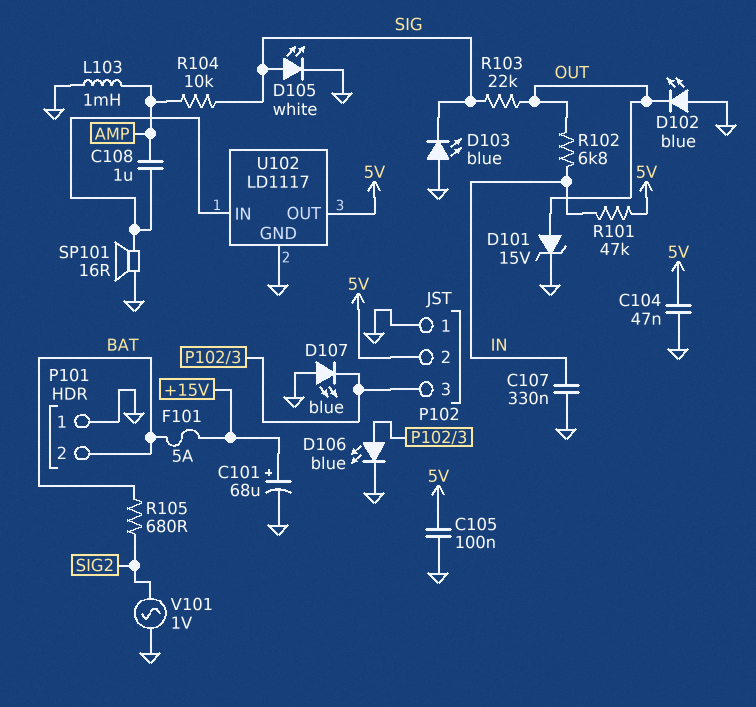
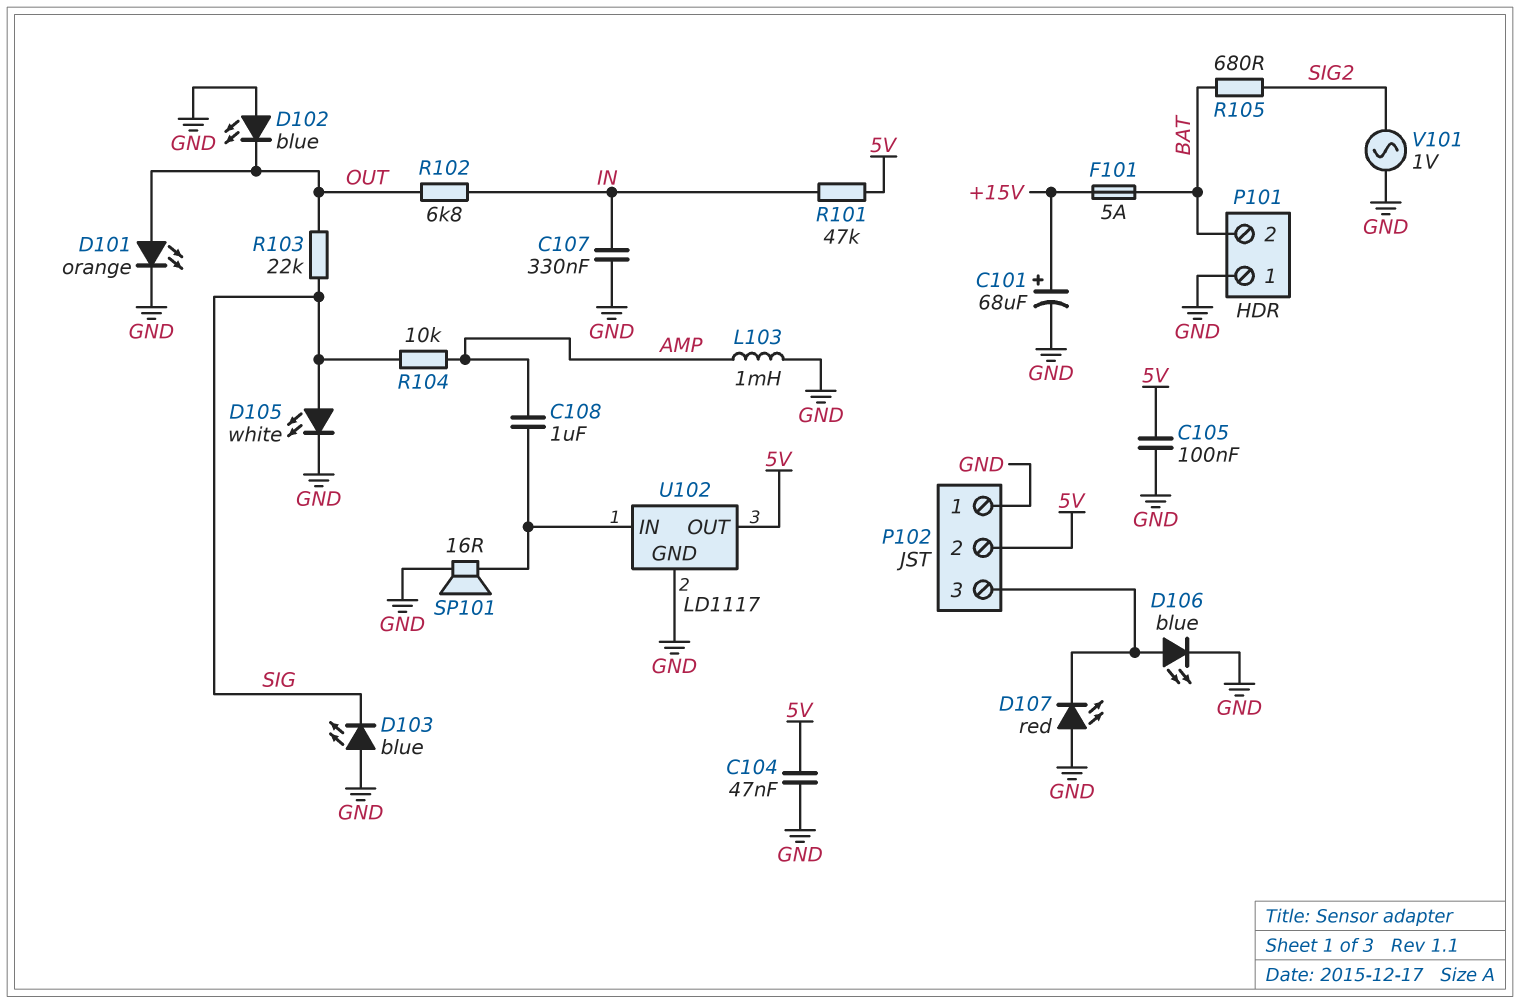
D101: zener 15V (A OUT, K GND) -> LED orange (A OUT, K GND)
D107: LED blue (A GND, K P102/3) -> LED red (A GND, K P102/3)

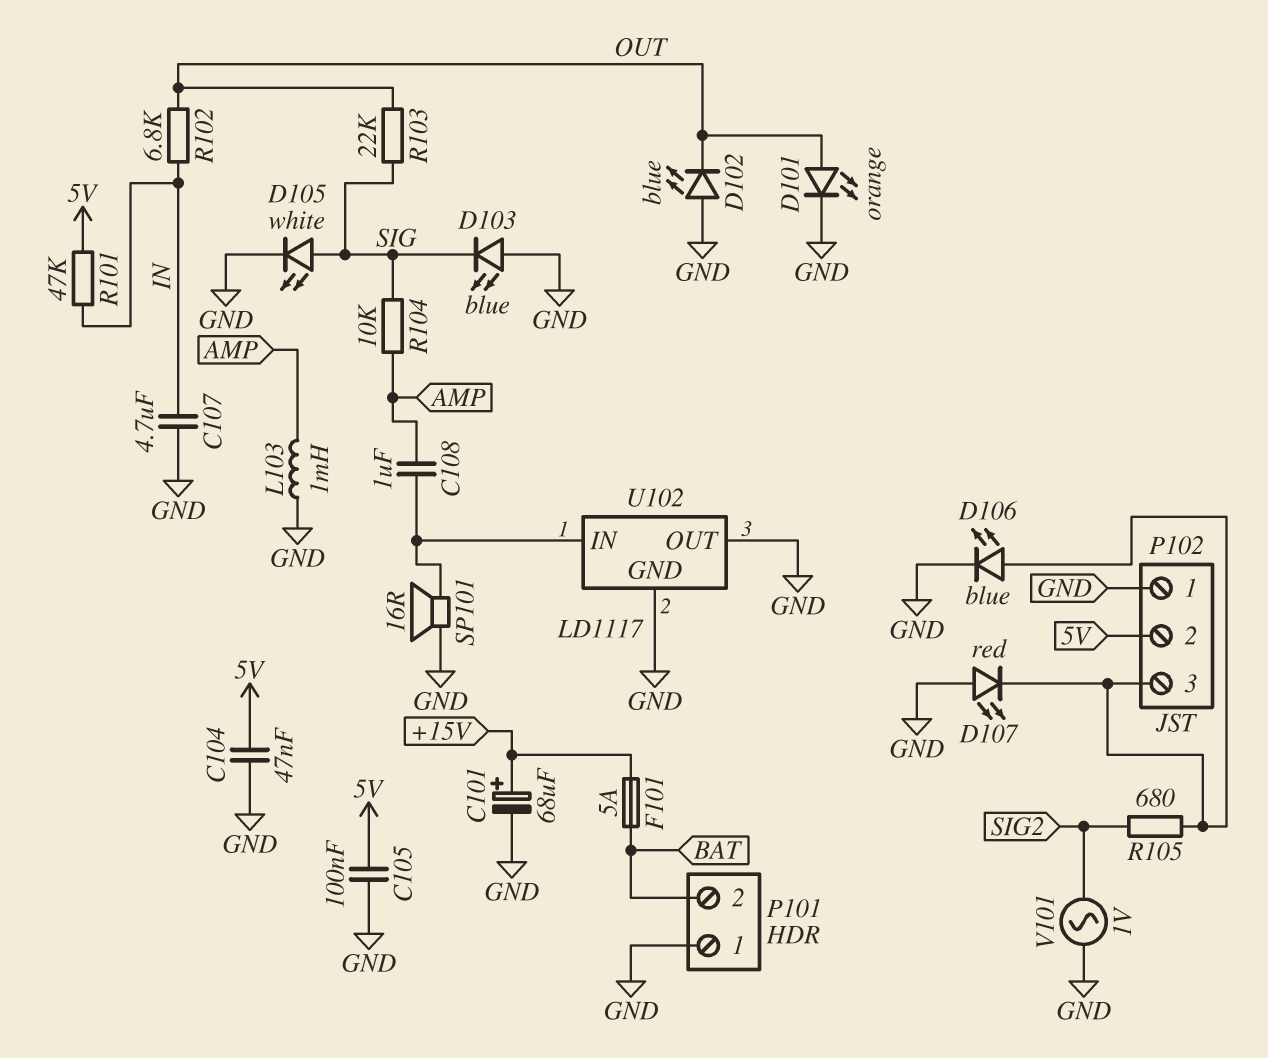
C107: 330nF (GND, IN) -> 4.7uF (GND, IN)
R105: 680 (BAT, SIG2) -> 680 (P102/3, SIG2)
U102 pin OUT: 5V -> GND

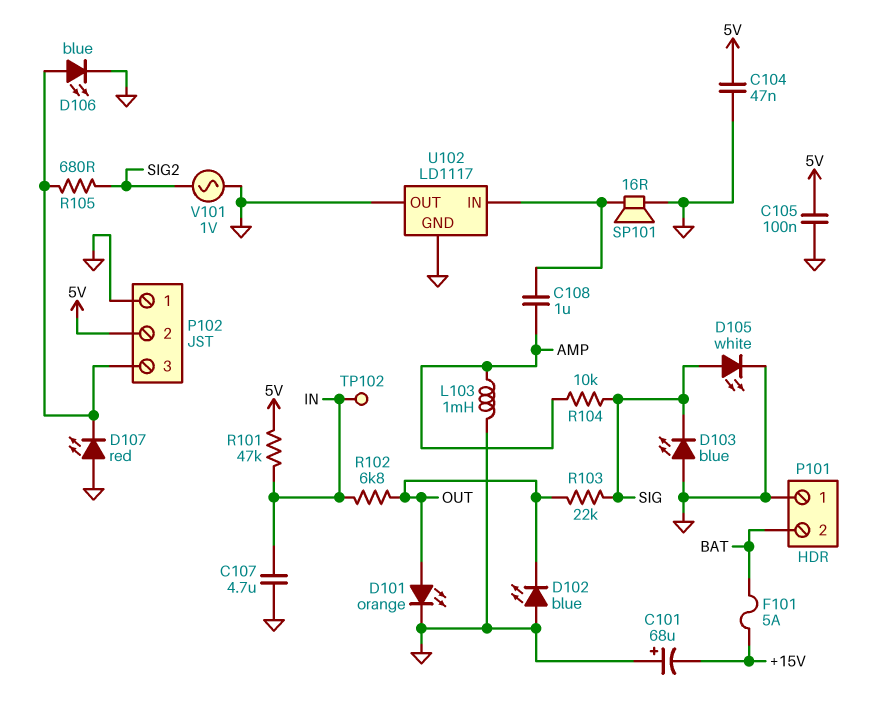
C101: 68uF (plus +15V, minus GND) -> 68uF (plus GND, minus +15V)
TP102: none -> test point (IN)

